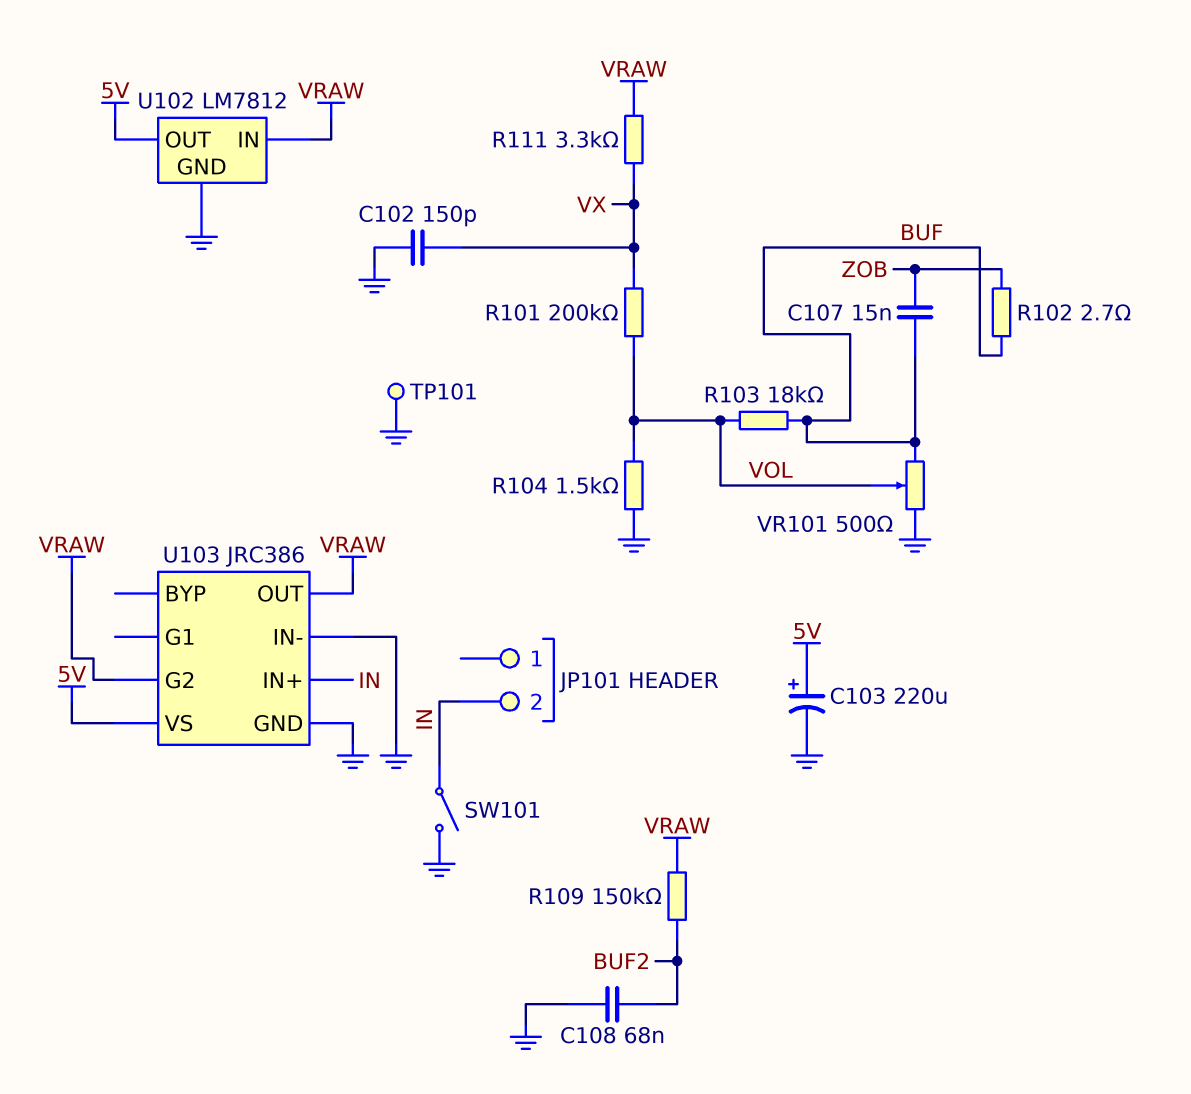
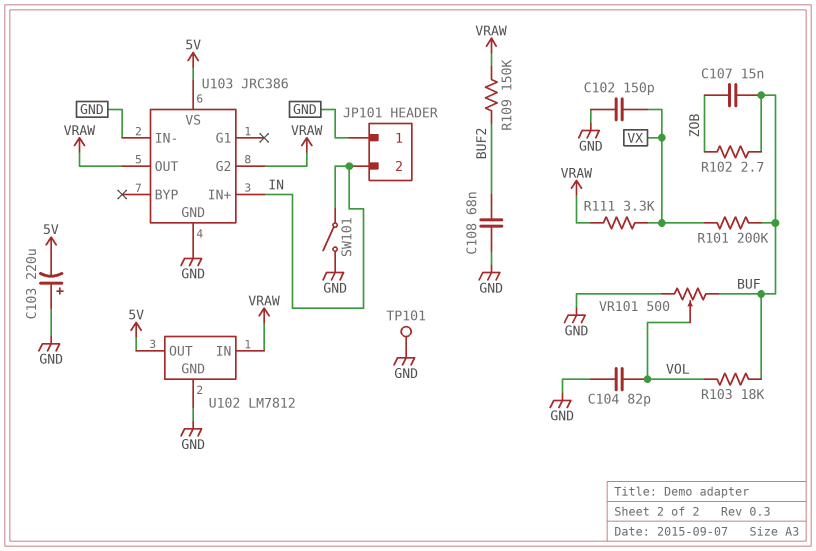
C103: 220uF (plus 5V, minus GND) -> 220uF (plus GND, minus 5V)
C104: none -> 82pF (GND, VOL)
JP101 pin 1: none -> GND
R101: 200k (VOL, VX) -> 200k (BUF, VX)
R104: 1.5k (GND, VOL) -> none

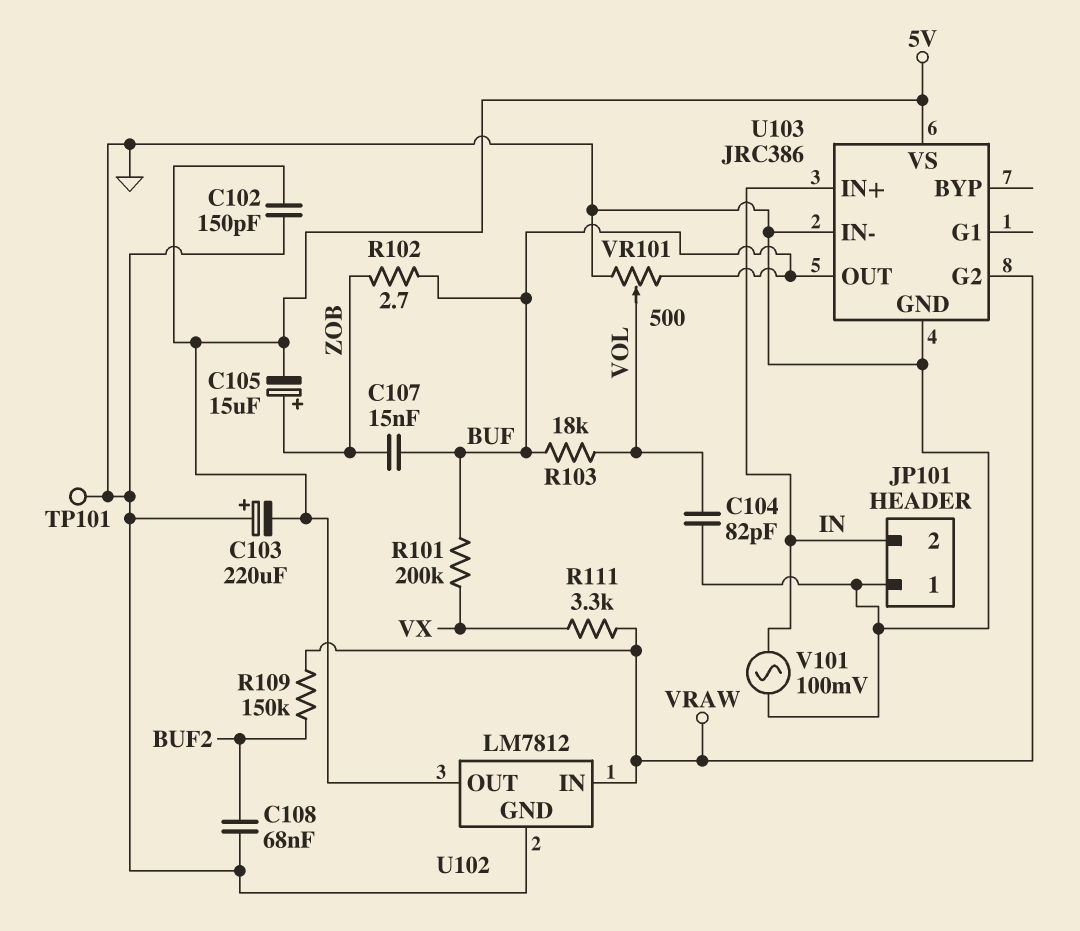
C102: 150pF (GND, VX) -> 150pF (5V, GND)
C105: none -> 15uF (plus ZOB, minus 5V)
SW101: switch (GND, IN) -> none
U103 pin OUT: VRAW -> BUF
V101: none -> AC 100mV (GND, IN)

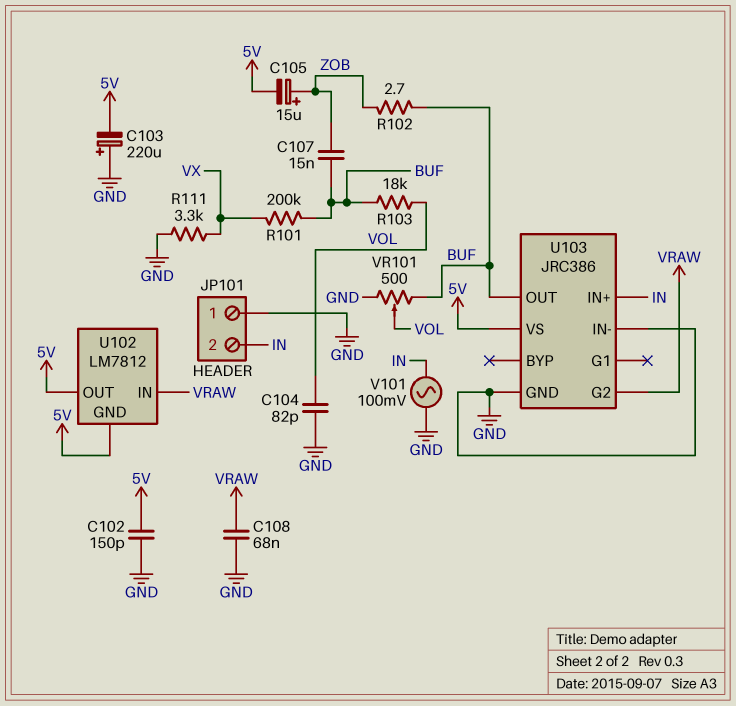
C108: 68nF (BUF2, GND) -> 68nF (GND, VRAW)
R109: 150k (BUF2, VRAW) -> none
R111: 3.3k (VRAW, VX) -> 3.3k (GND, VX)
TP101: test point (GND) -> none
U102 pin GND: GND -> 5V

